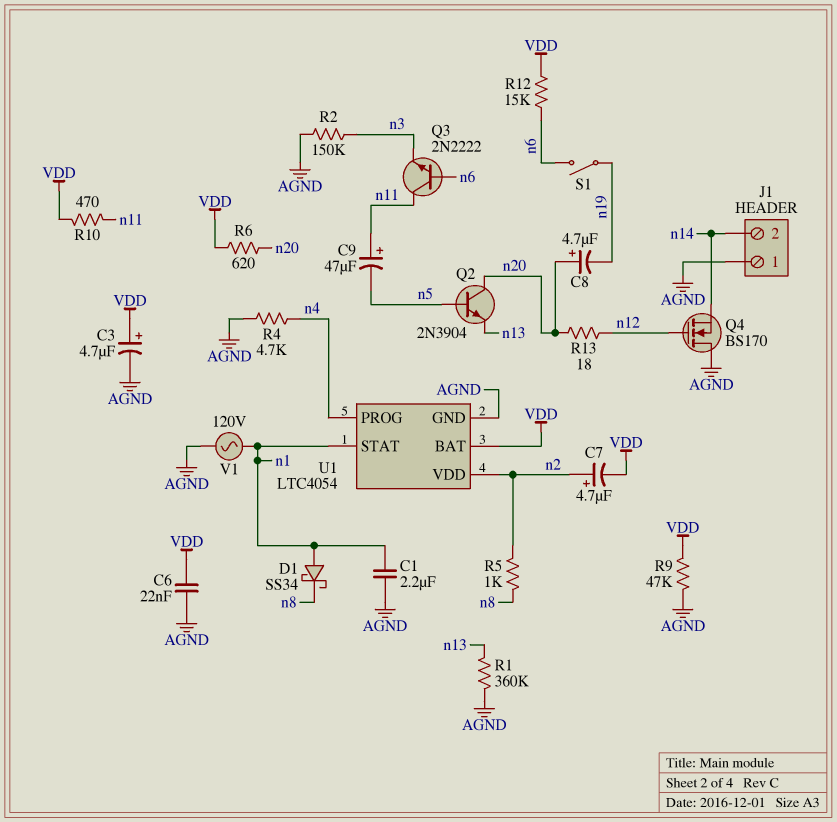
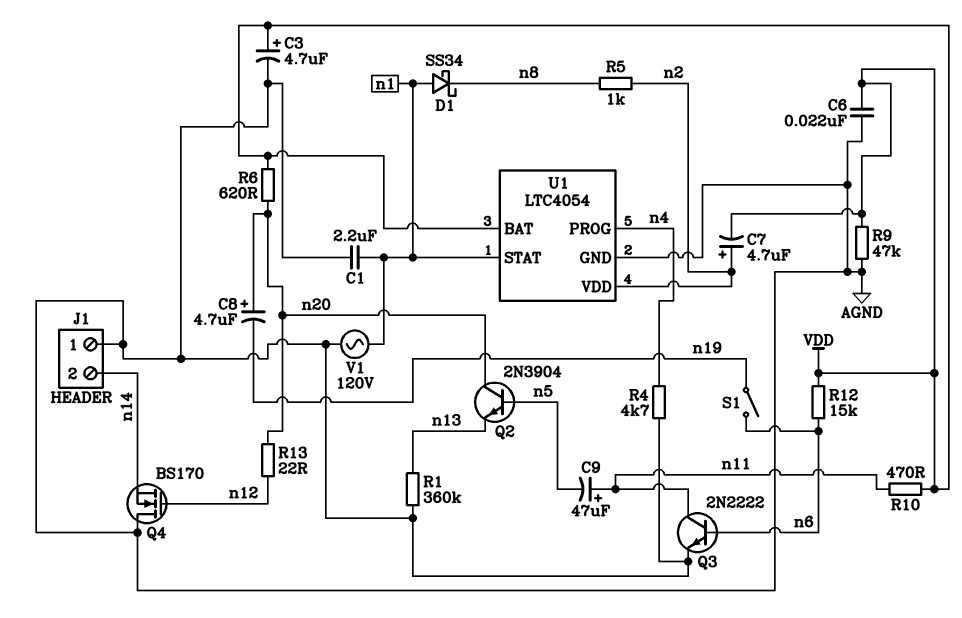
Q3: NPN 2N2222 (B n6, C n11, E n3) -> NPN 2N2222 (B n6, C n11, E AGND)
R2: 150k (AGND, n3) -> none
R13: 18 (n12, n20) -> 22 (n12, n20)

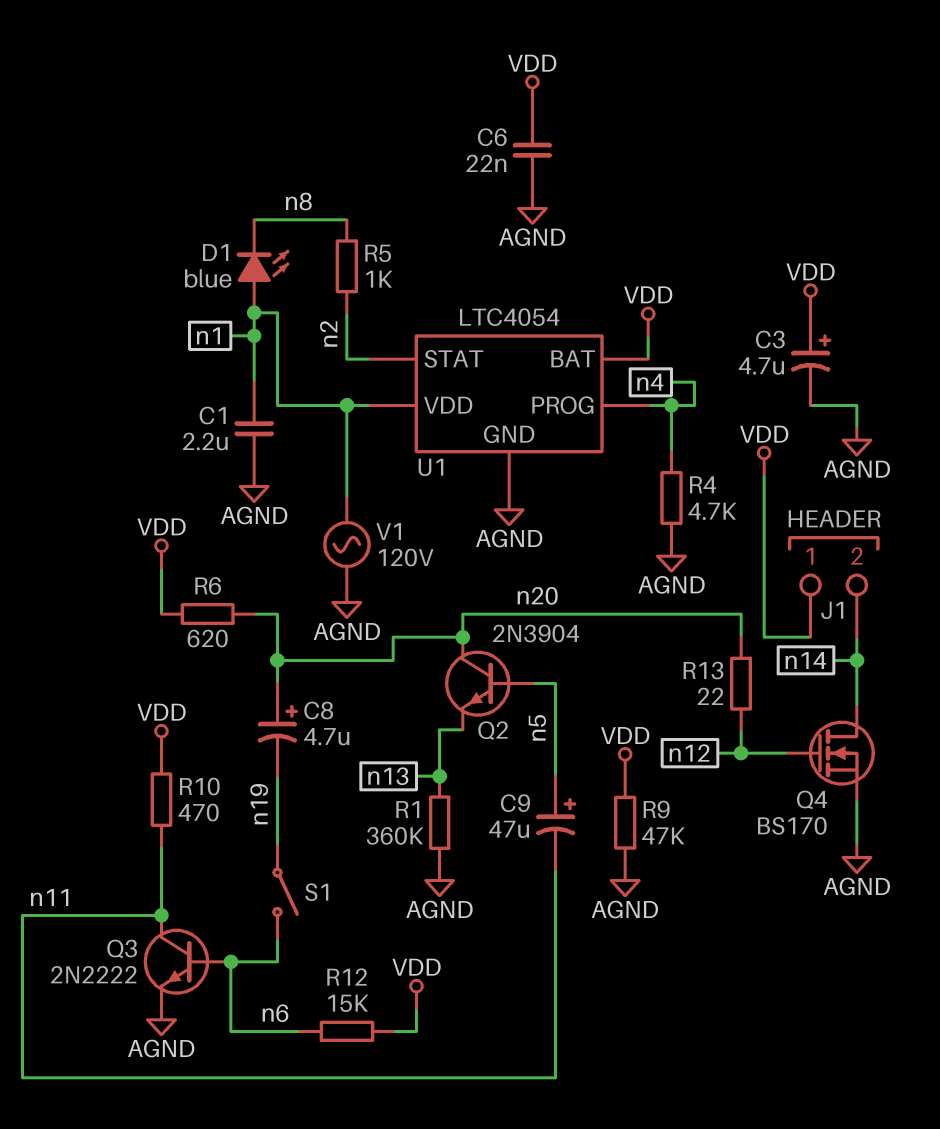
C7: 4.7uF (plus n2, minus VDD) -> none
C9: 47uF (plus n11, minus n5) -> 47uF (plus n5, minus n11)
D1: schottky SS34 (A n1, K n8) -> LED blue (A n1, K n8)
J1 pin 1: AGND -> VDD
Q4: NMOS BS170 (G n12, D AGND, S n14) -> NMOS BS170 (G n12, D n14, S AGND)
U1 pin STAT: n1 -> n2
U1 pin VDD: n2 -> n1

